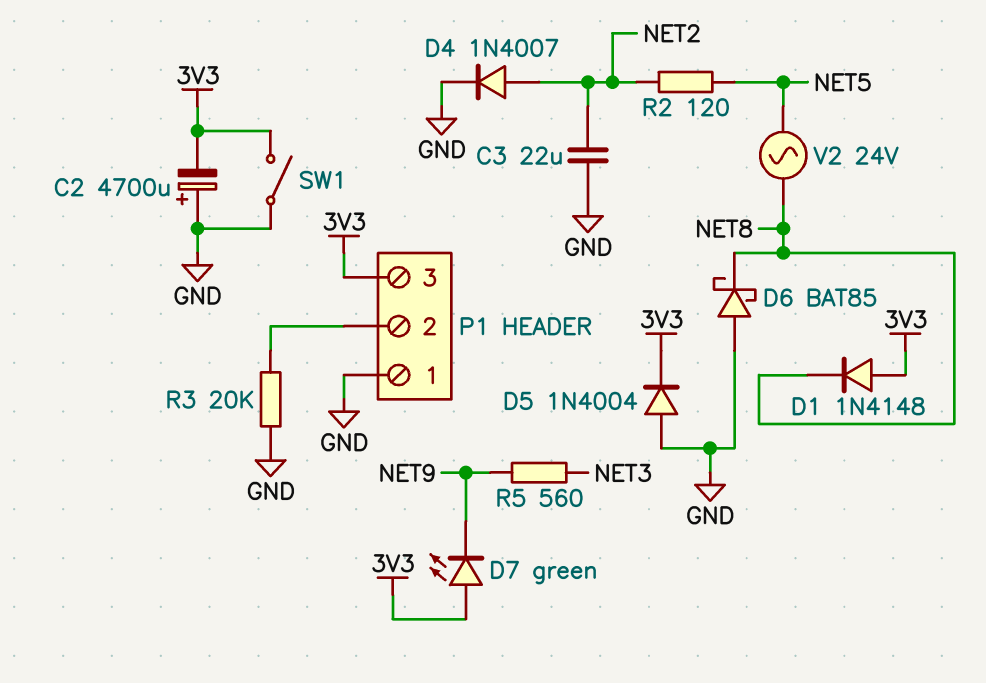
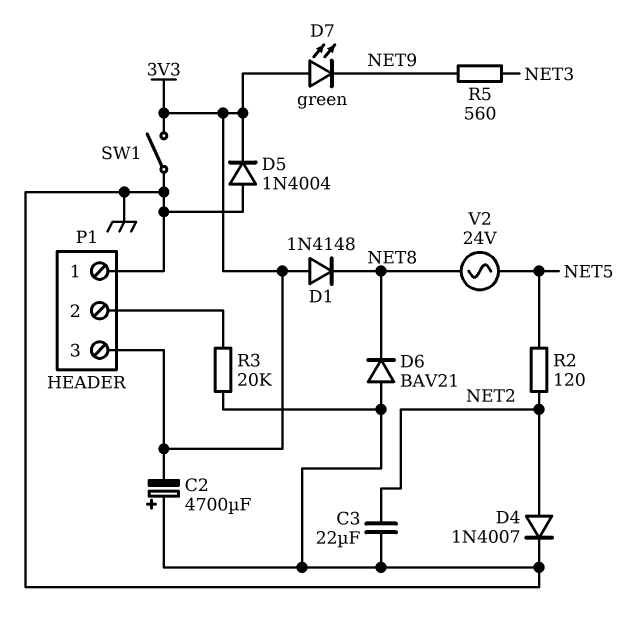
D6: schottky BAT85 (A GND, K NET8) -> diode BAV21 (A GND, K NET8)

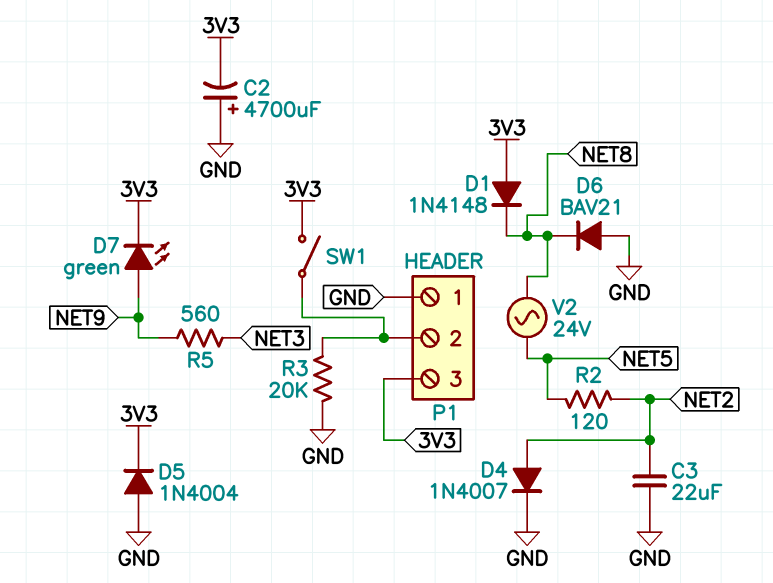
D7: LED green (A 3V3, K NET9) -> LED green (A NET9, K 3V3)
SW1: switch (3V3, GND) -> switch (3V3, P1/2)

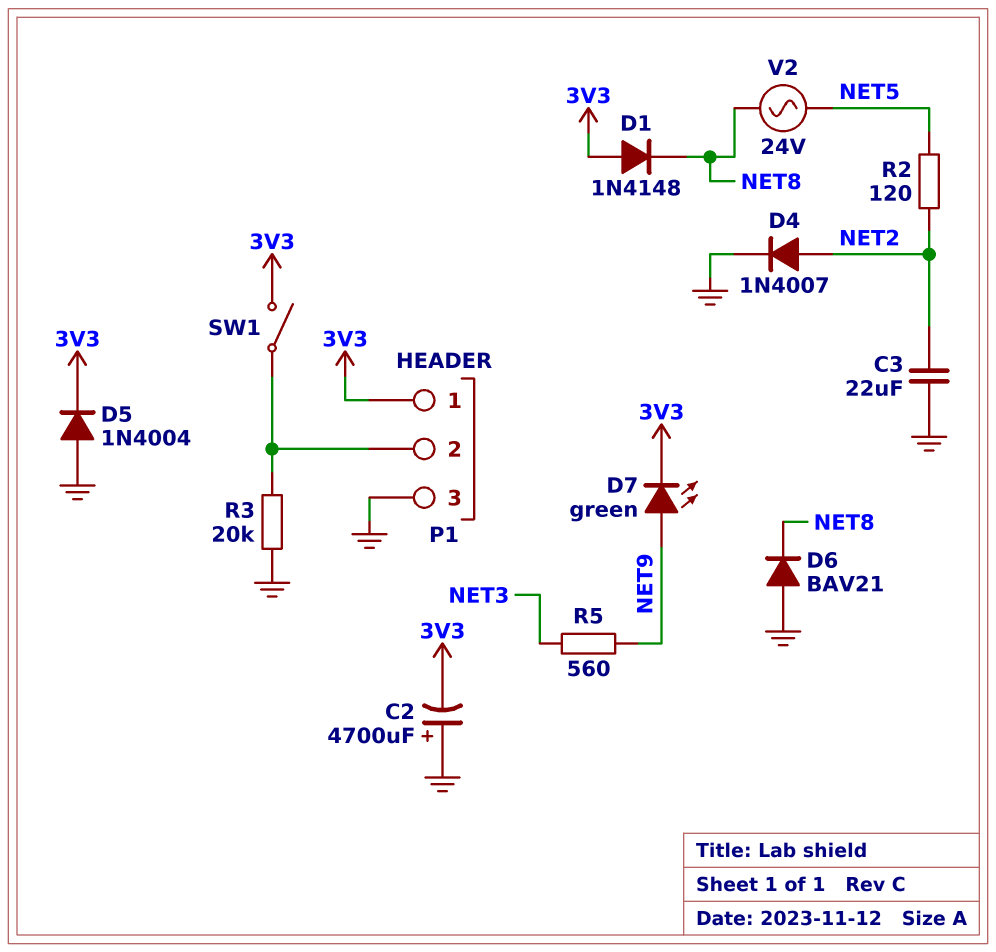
P1 pin 1: GND -> 3V3
P1 pin 3: 3V3 -> GND

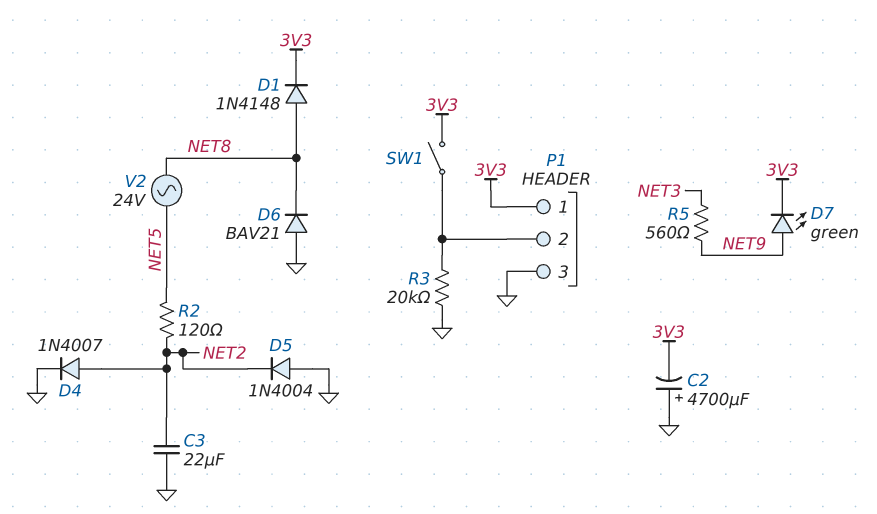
D1: diode 1N4148 (A 3V3, K NET8) -> diode 1N4148 (A NET8, K 3V3)
D5: diode 1N4004 (A GND, K 3V3) -> diode 1N4004 (A GND, K NET2)

